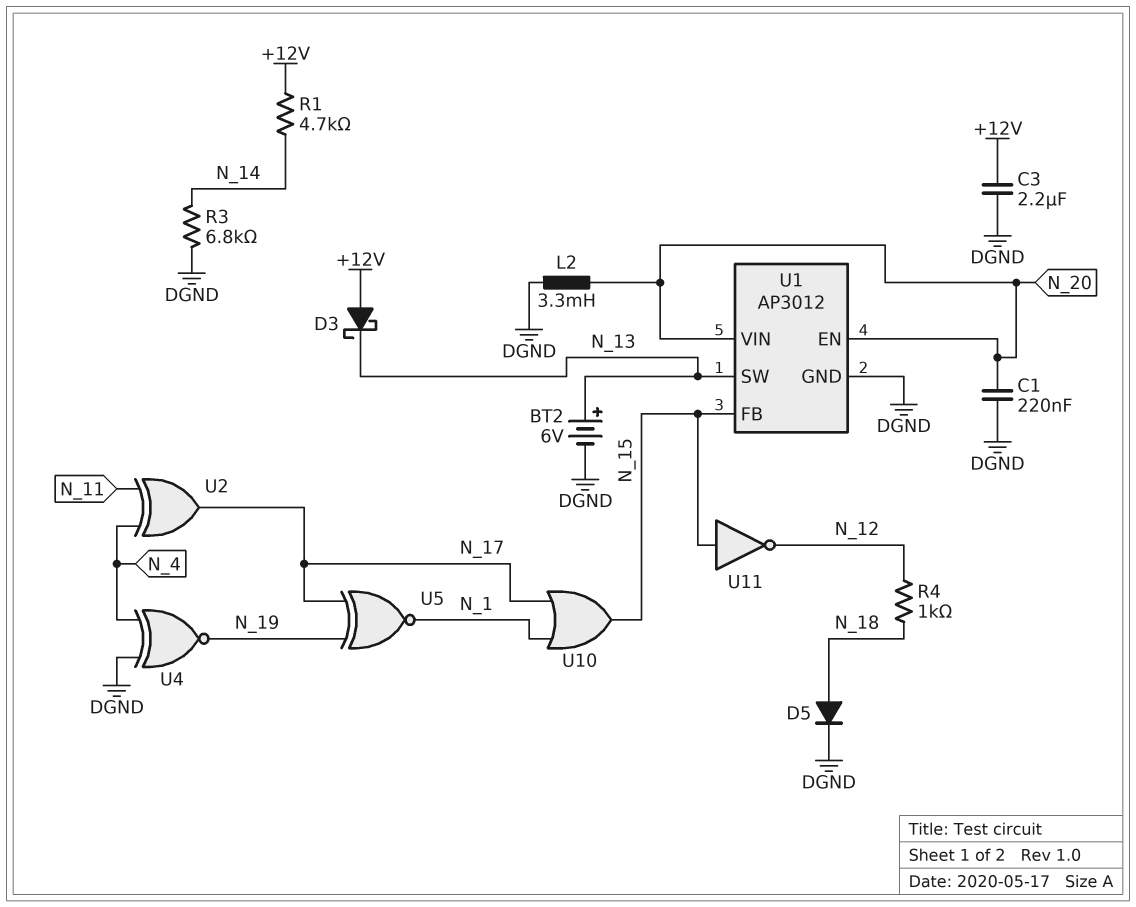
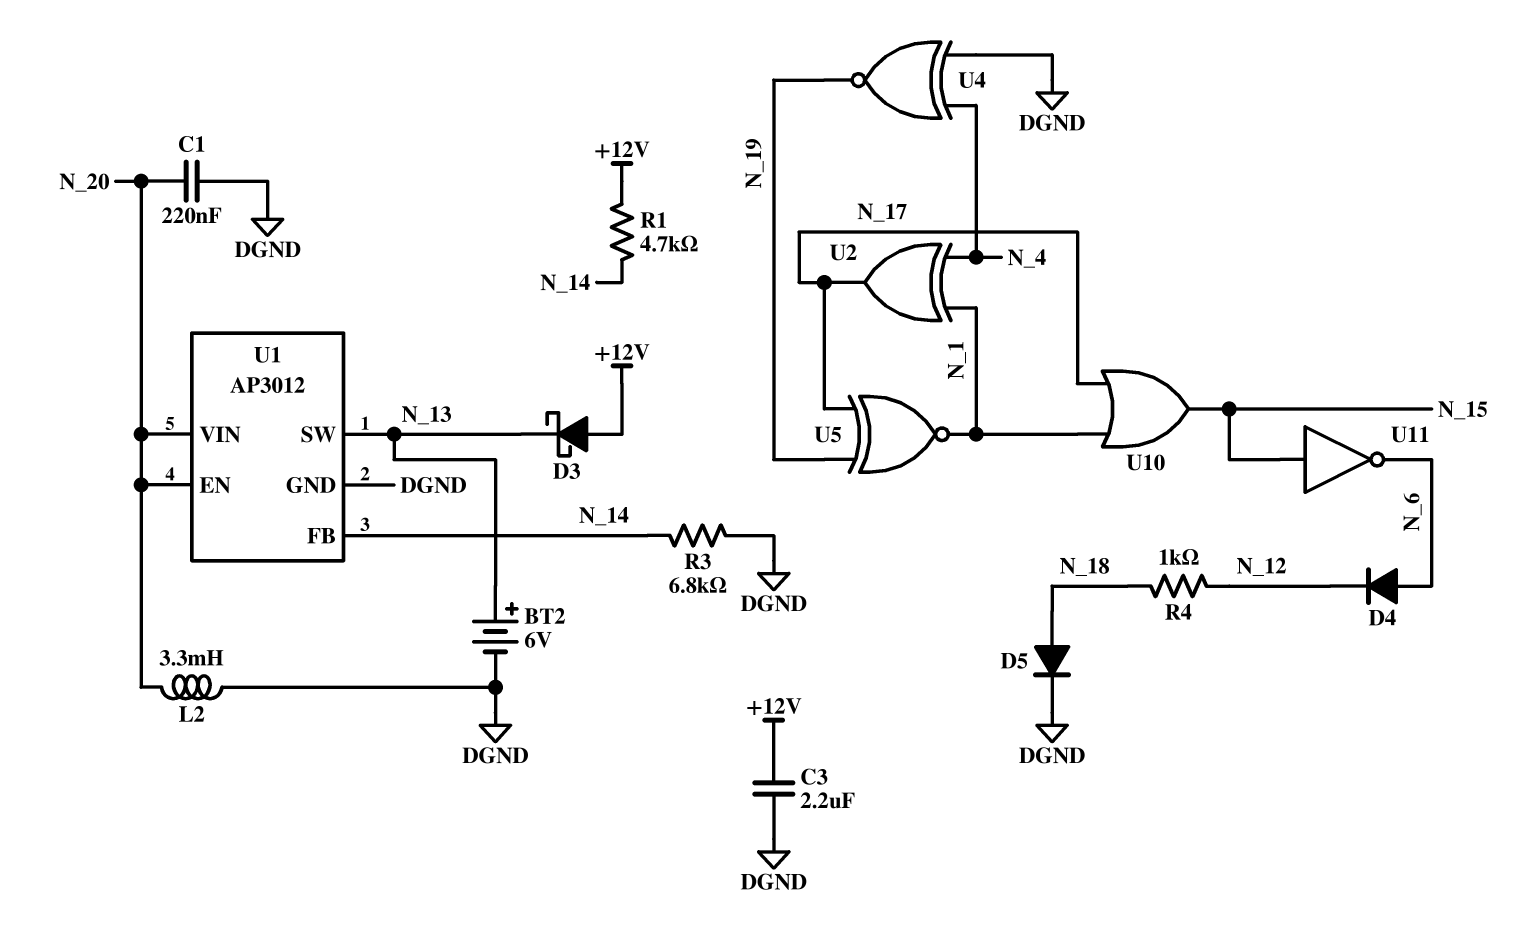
D4: none -> diode (A N_6, K N_12)
U1 pin FB: N_15 -> N_14
U2: XOR (in N_4, in N_11, out N_17) -> XOR (in N_1, in N_4, out N_17)
U11: NOT (in N_15, out N_12) -> NOT (in N_15, out N_6)

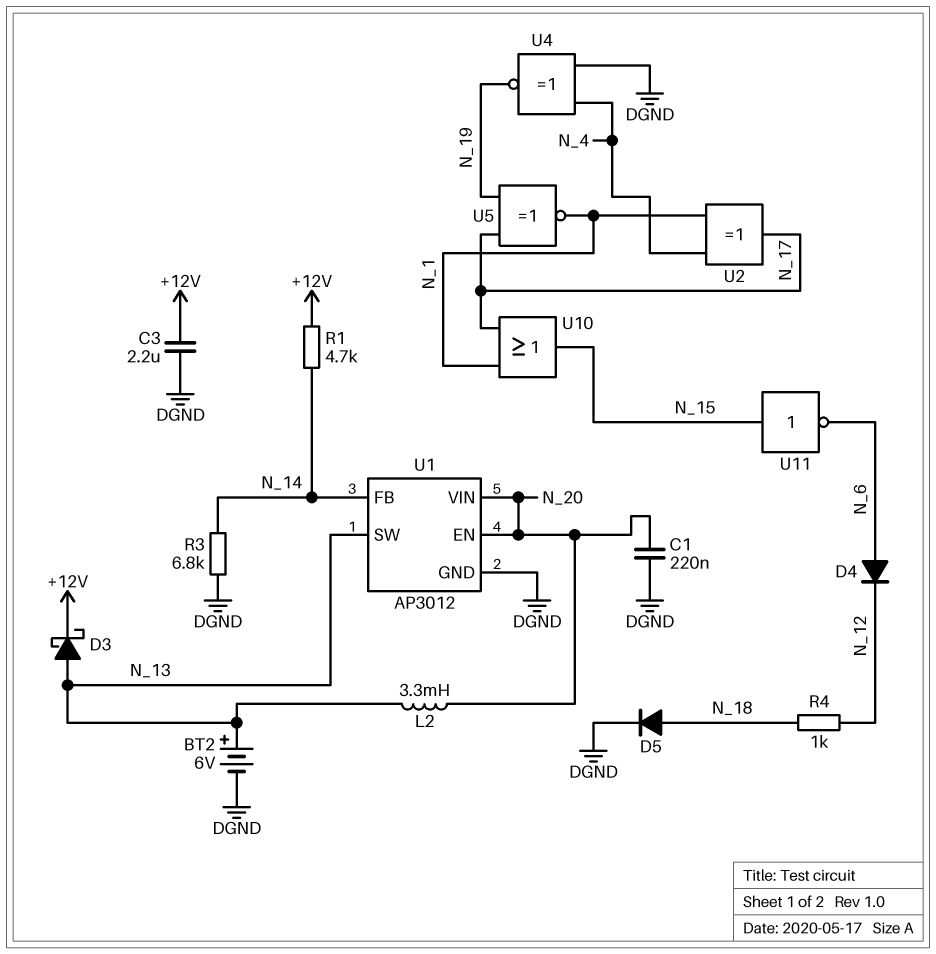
D3: schottky (A +12V, K N_13) -> schottky (A N_13, K +12V)
L2: 3.3mH (DGND, N_20) -> 3.3mH (N_13, N_20)

